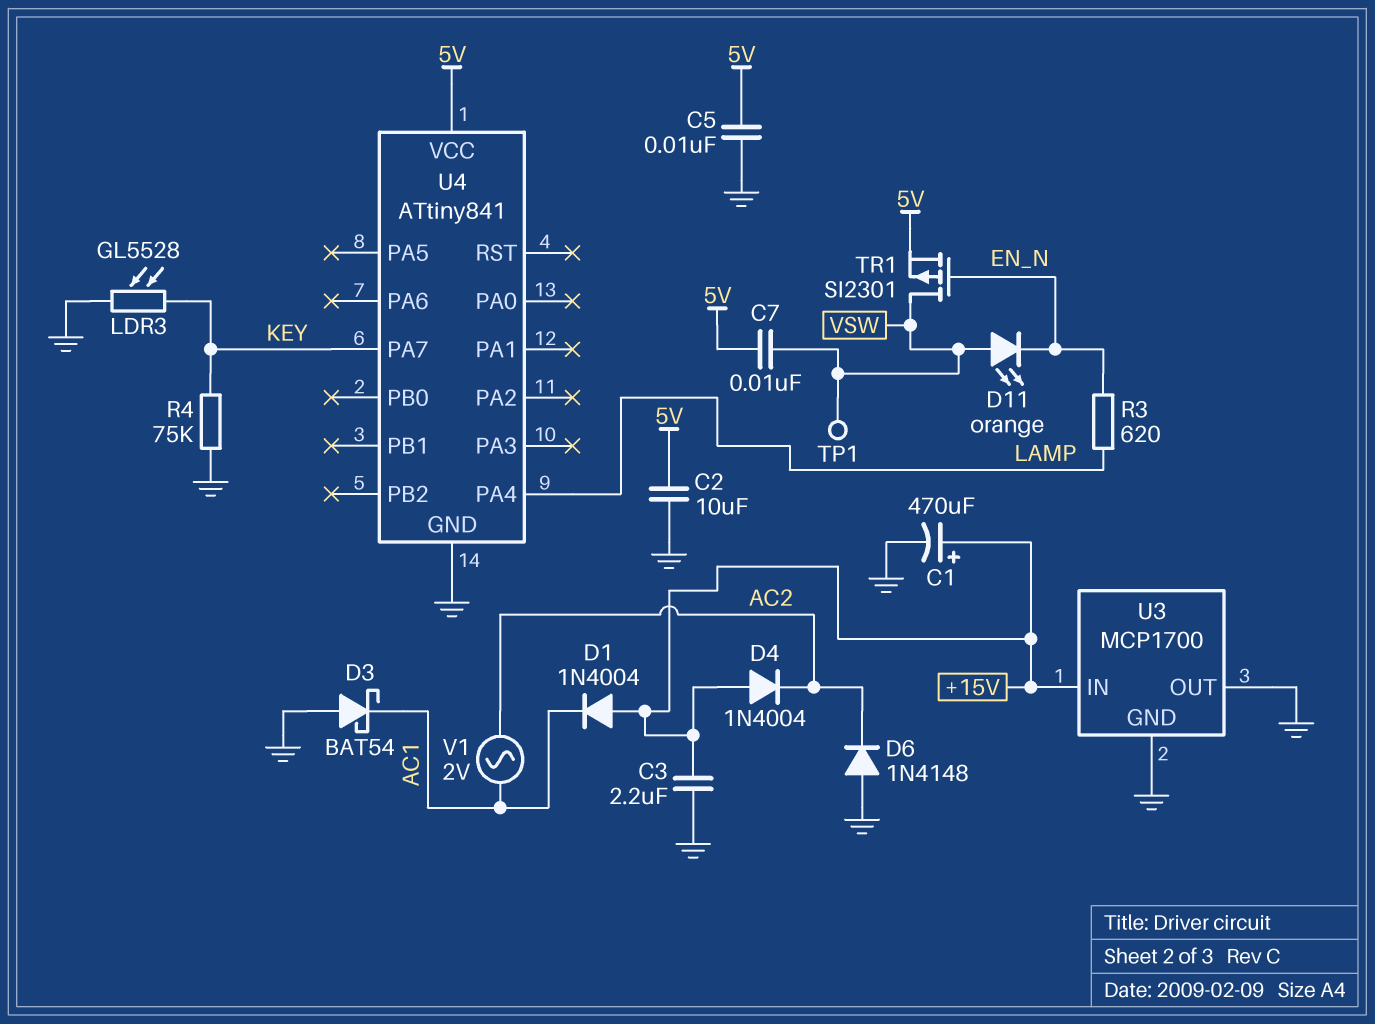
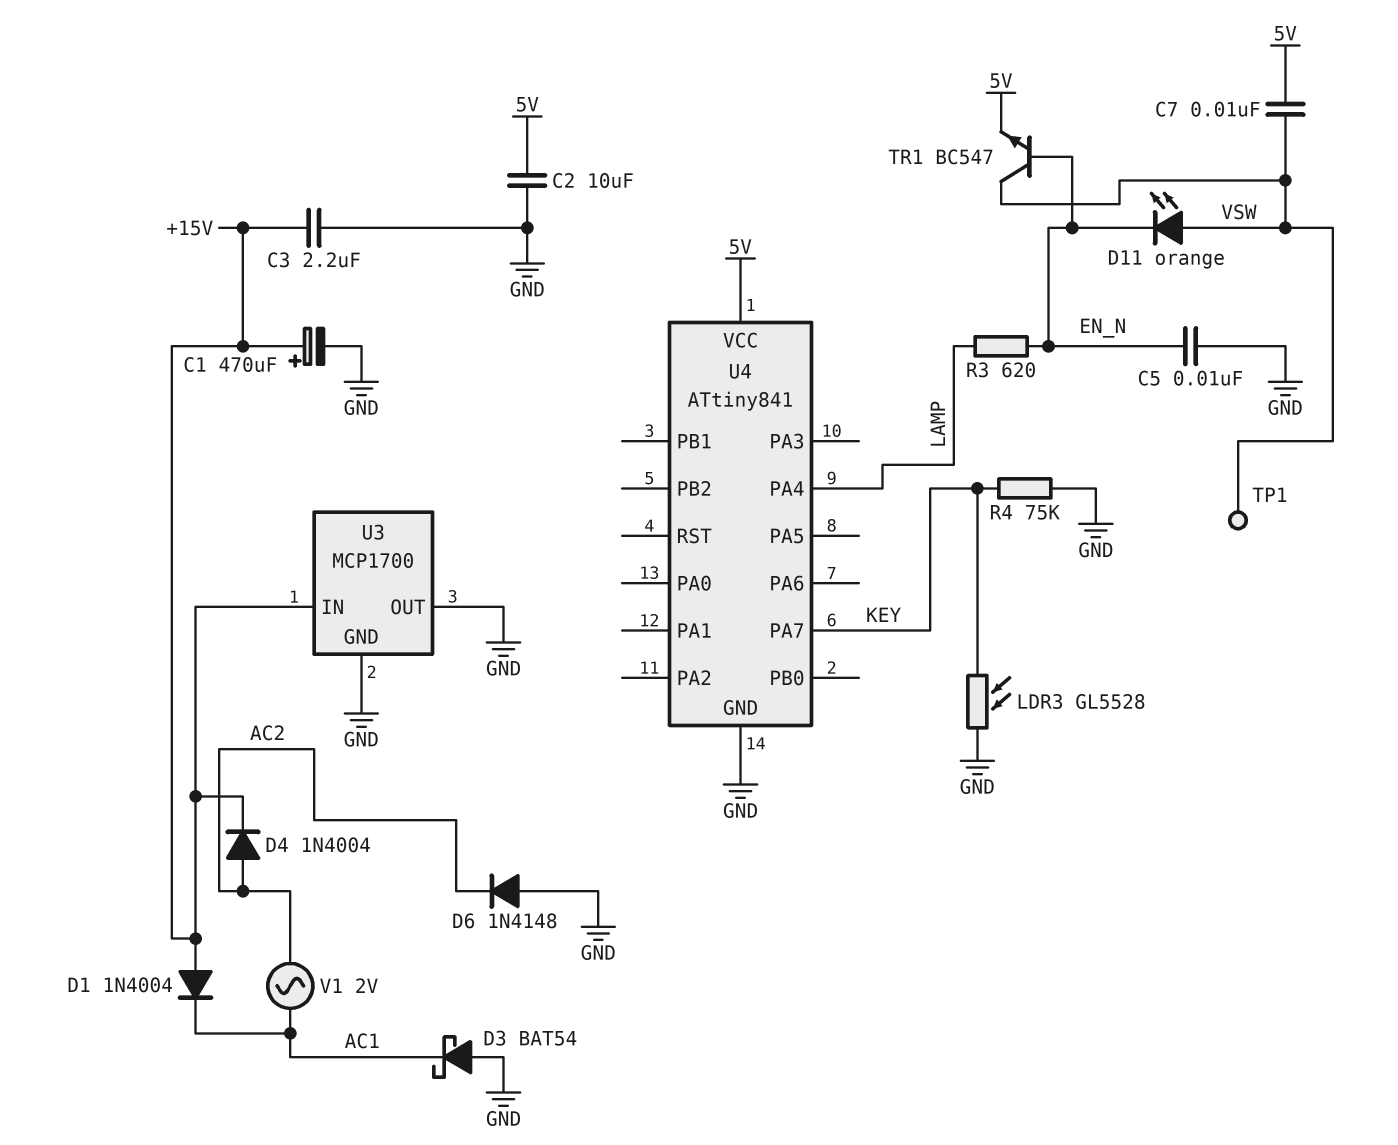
C5: 10nF (5V, GND) -> 10nF (EN_N, GND)
D4: diode 1N4004 (A +15V, K AC2) -> diode 1N4004 (A AC2, K +15V)
TR1: PMOS SI2301 (G EN_N, D VSW, S 5V) -> NPN BC547 (B EN_N, C VSW, E 5V)

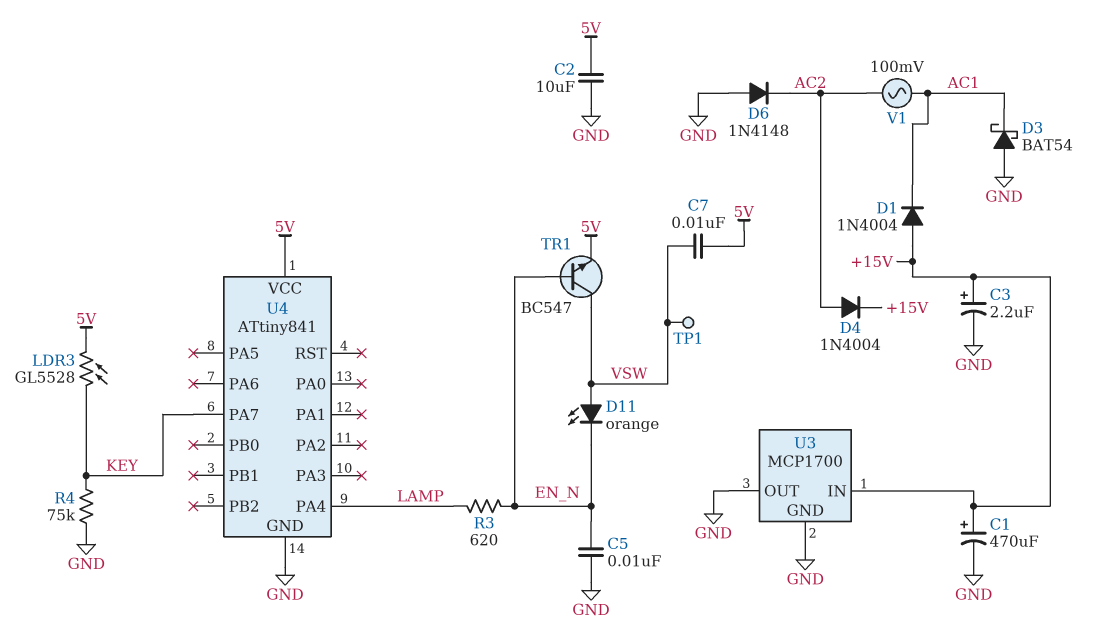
C3: 2.2uF (+15V, GND) -> 2.2uF (plus +15V, minus GND)
LDR3: GL5528 (GND, KEY) -> GL5528 (5V, KEY)
V1: AC 2V (AC1, AC2) -> AC 100mV (AC1, AC2)

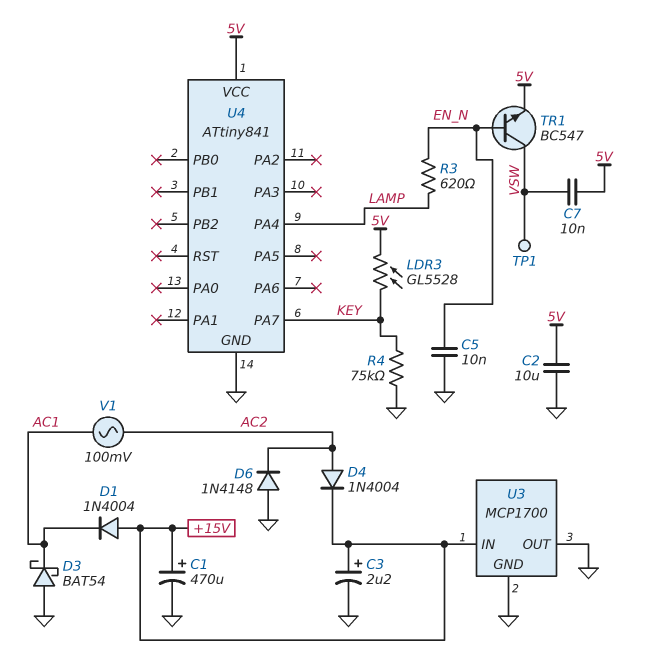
D11: LED orange (A VSW, K EN_N) -> none

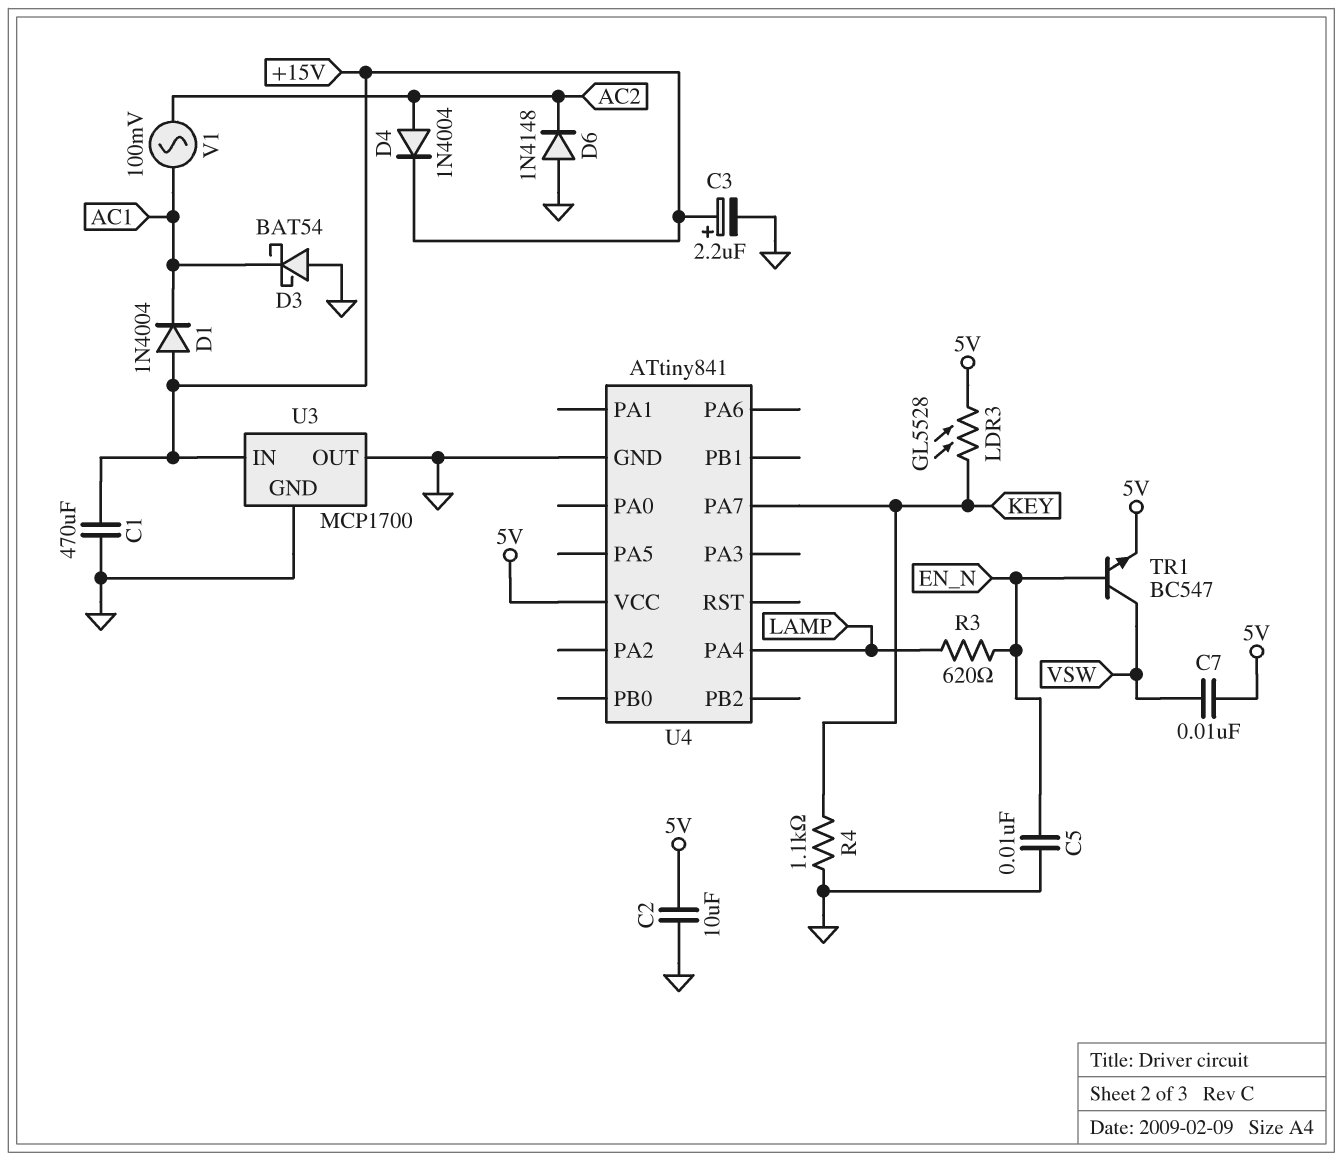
C1: 470uF (plus +15V, minus GND) -> 470uF (+15V, GND)
R4: 75k (GND, KEY) -> 1.1k (GND, KEY)
TP1: test point (VSW) -> none

